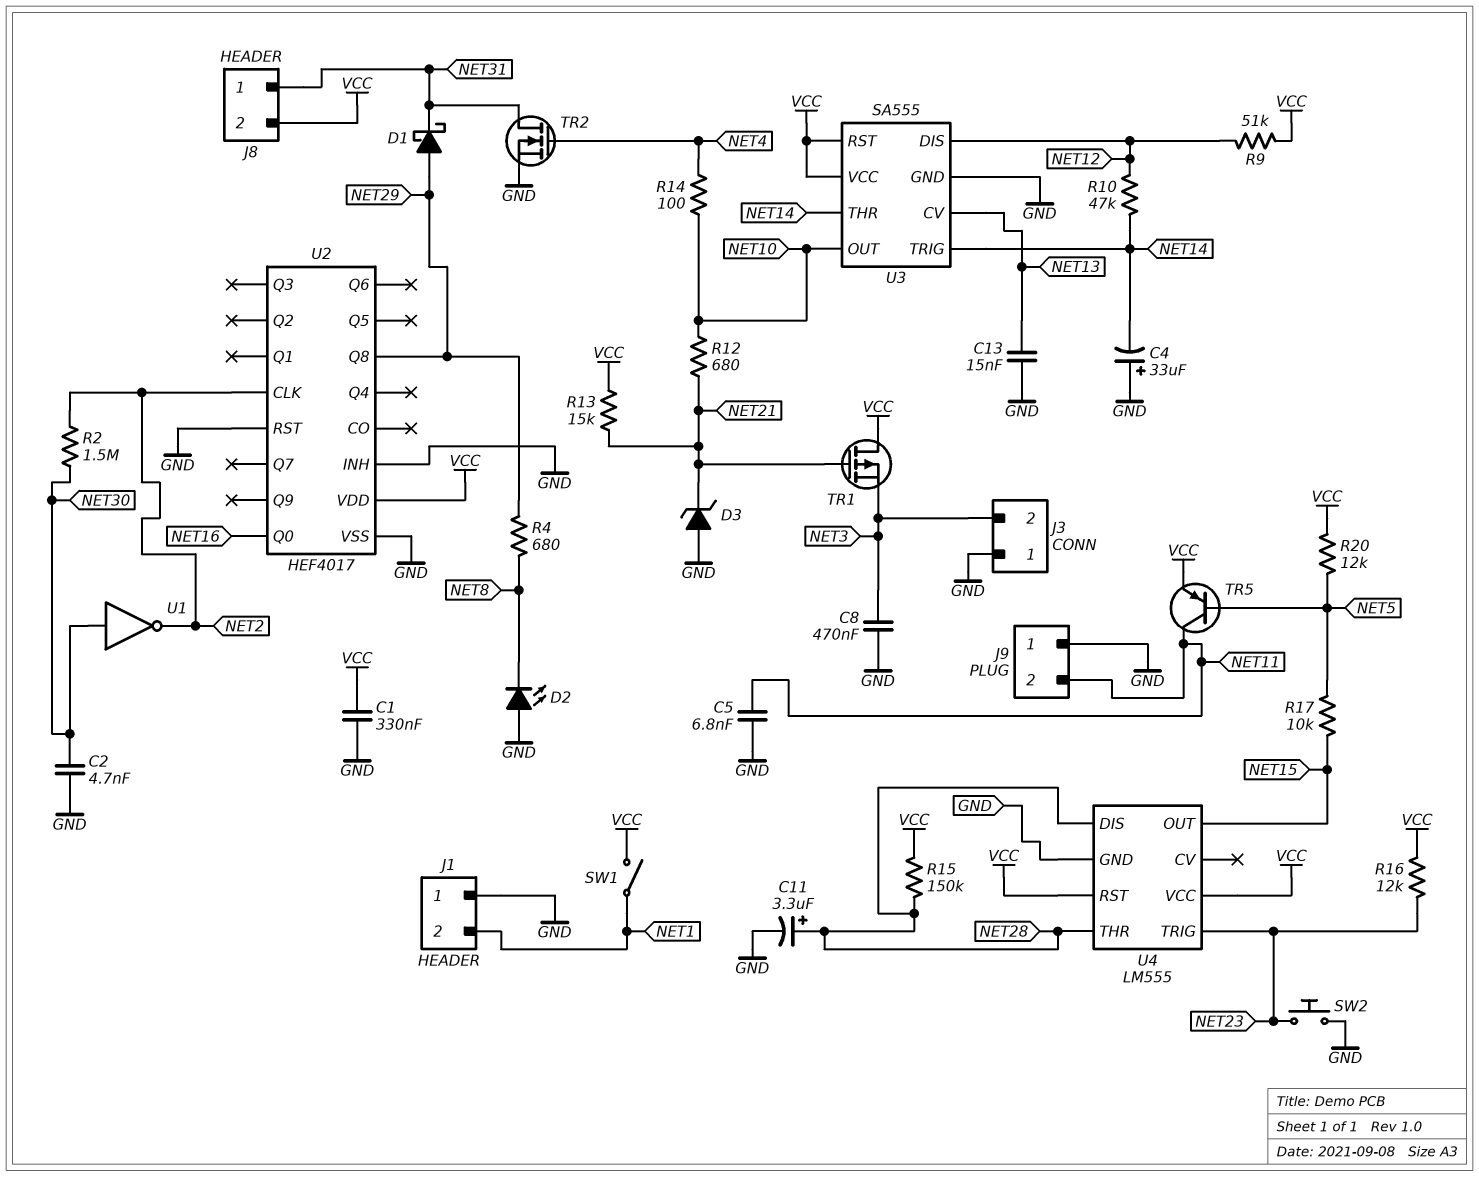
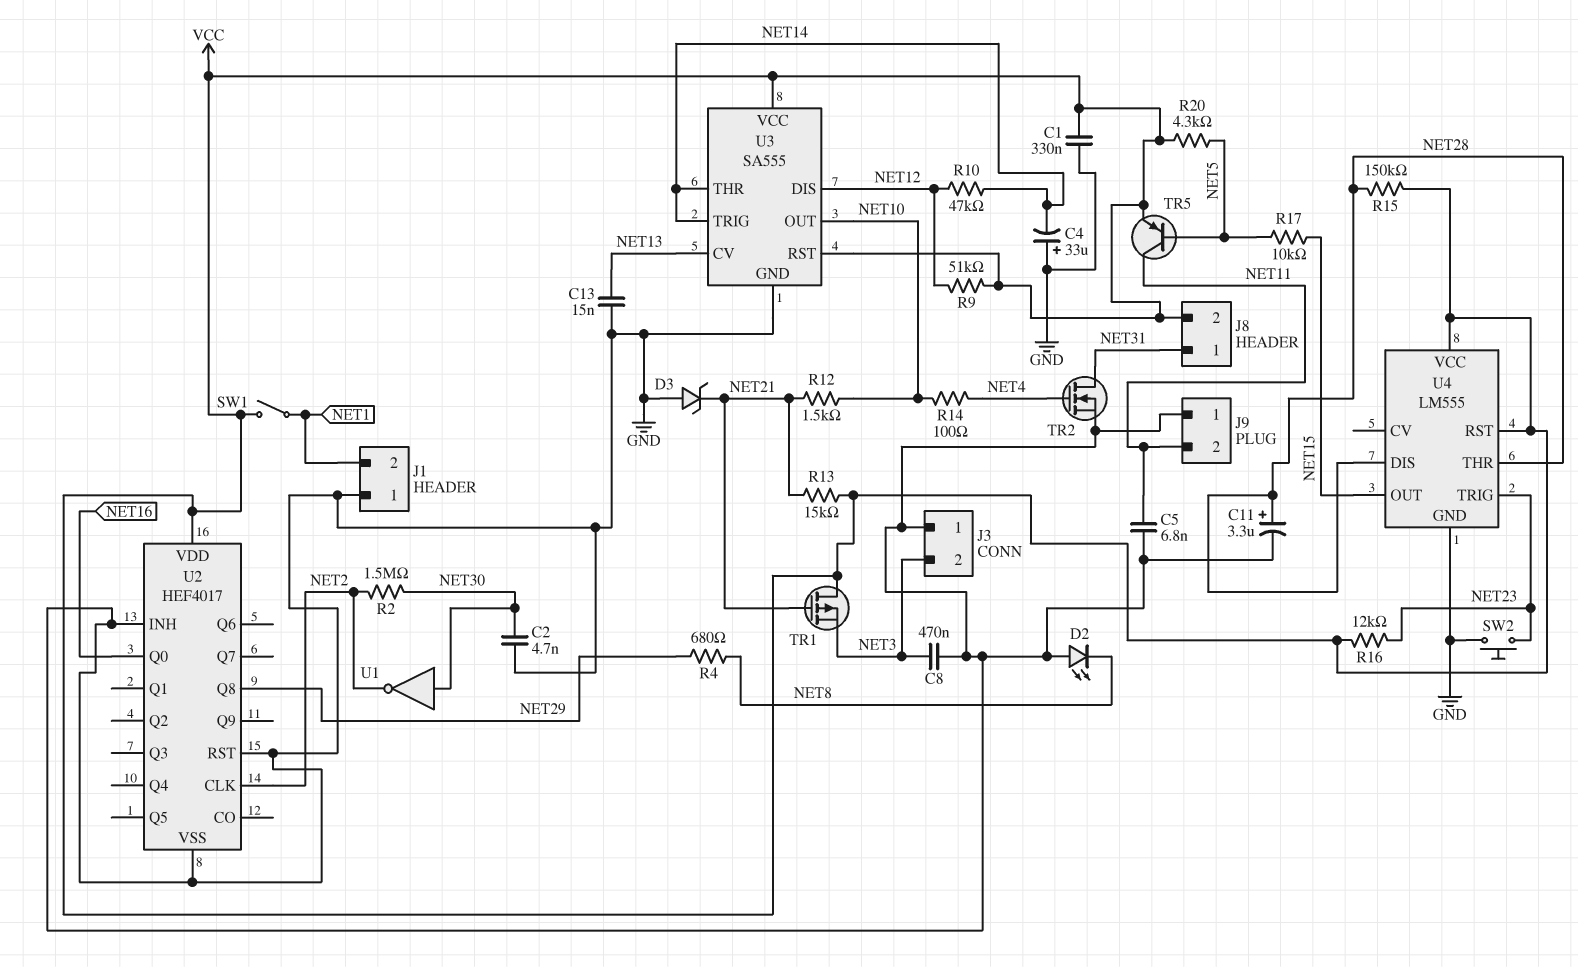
D1: schottky (A NET29, K NET31) -> none
R12: 680 (NET10, NET21) -> 1.5k (NET10, NET21)
R20: 12k (NET5, VCC) -> 4.3k (NET5, VCC)

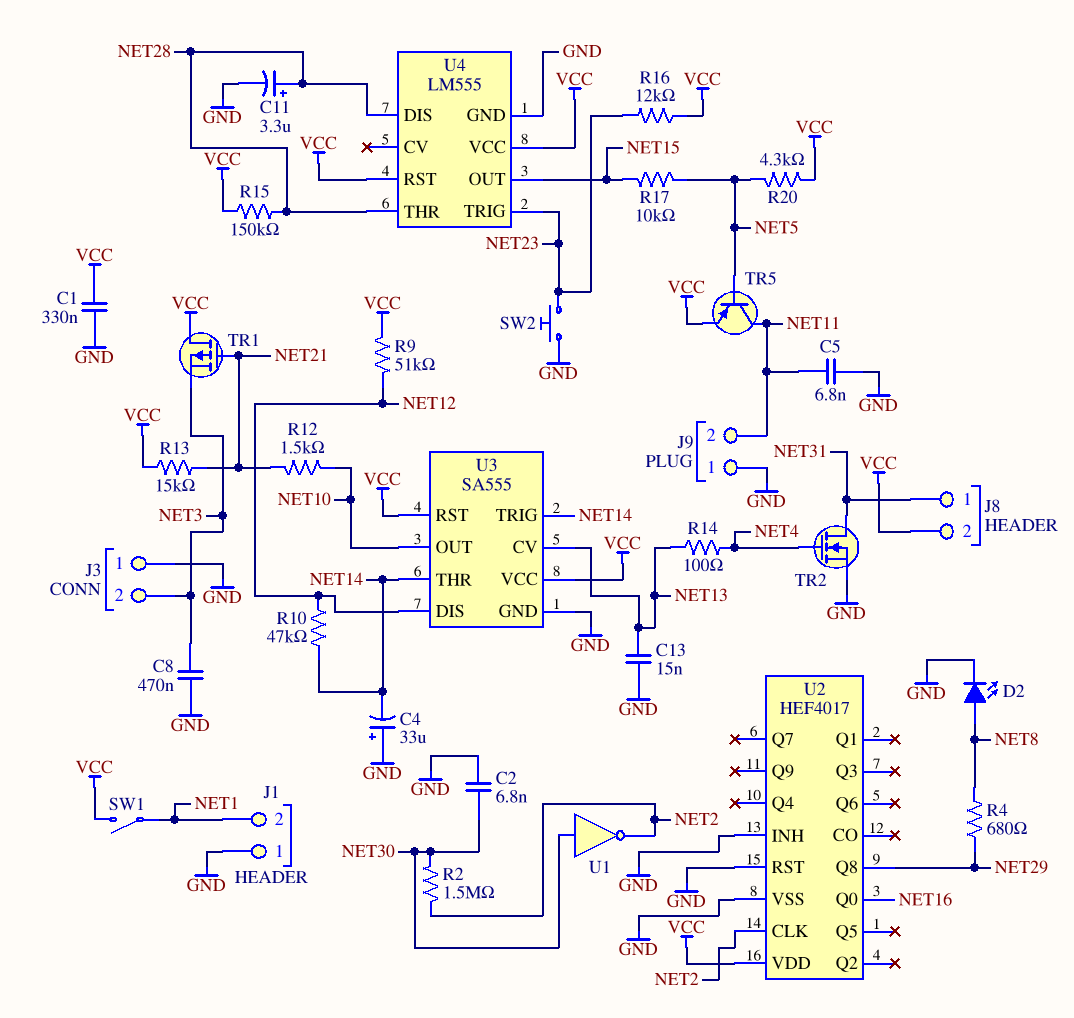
C2: 4.7nF (GND, NET30) -> 6.8nF (GND, NET30)
D2: LED (A GND, K NET8) -> LED (A NET8, K GND)
D3: zener (A GND, K NET21) -> none
R14: 100 (NET4, NET10) -> 100 (NET4, NET13)

